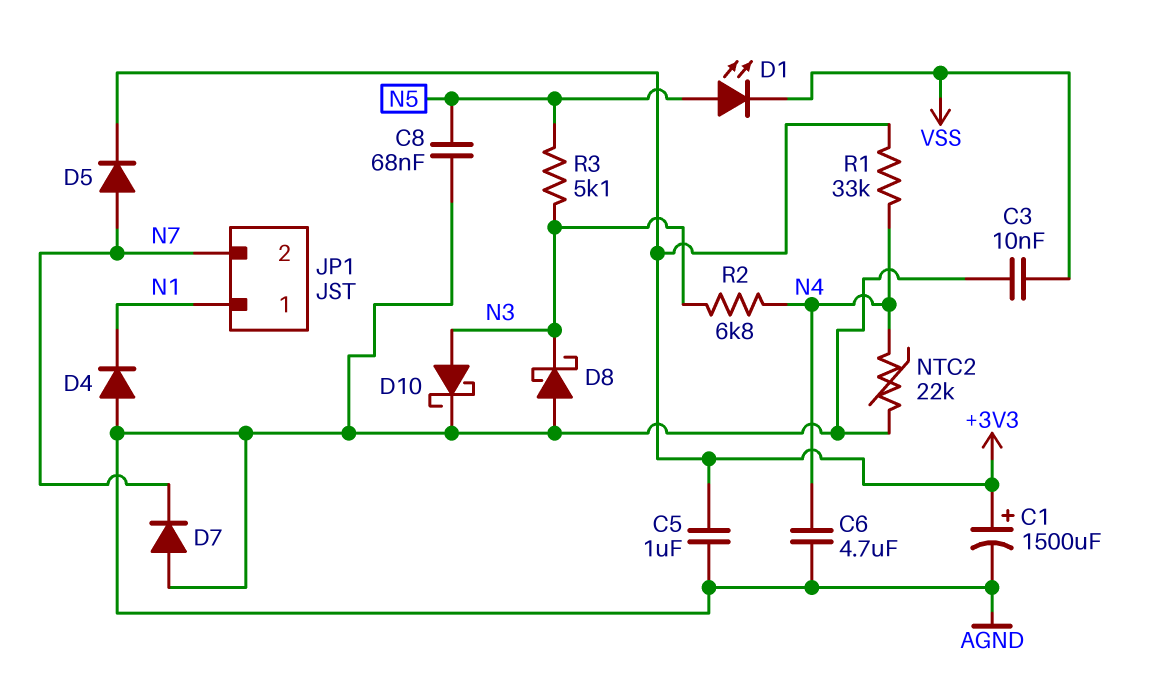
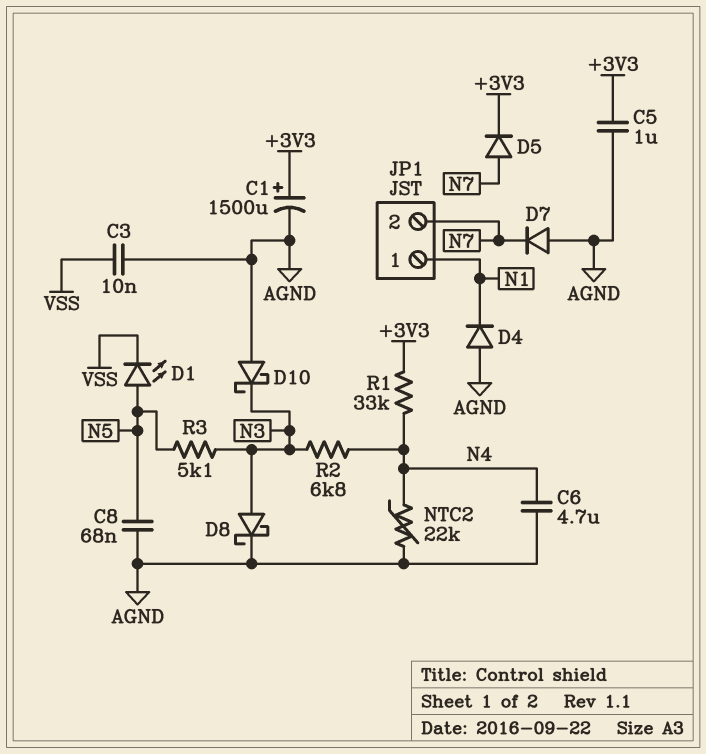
D8: schottky (A AGND, K N3) -> schottky (A N3, K AGND)
D10: schottky (A N3, K AGND) -> schottky (A AGND, K N3)

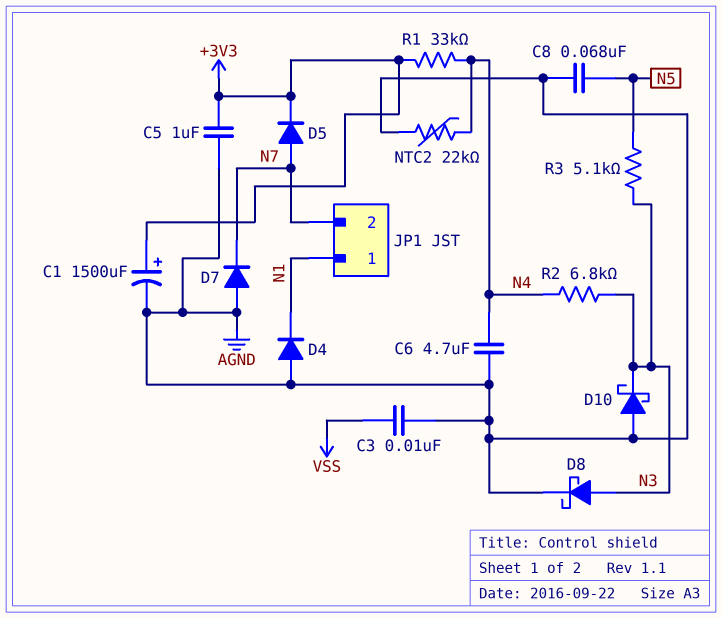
D1: LED (A N5, K VSS) -> none

